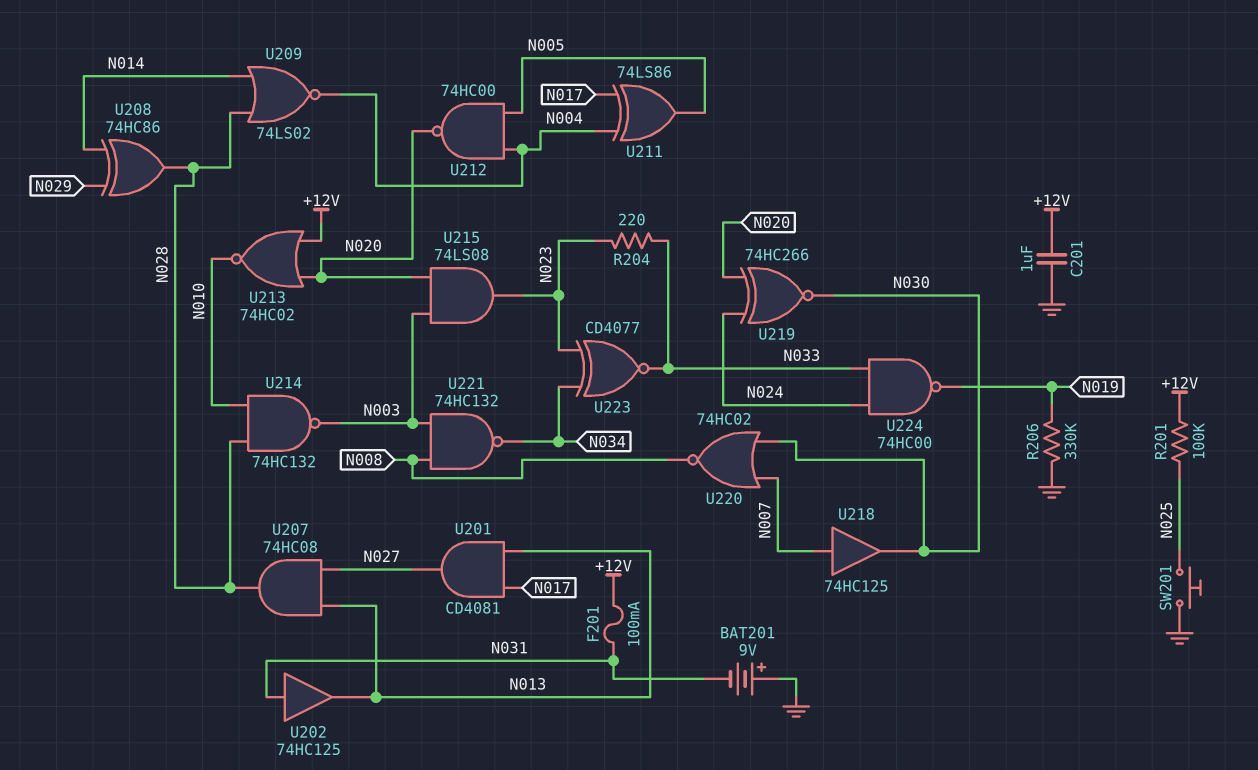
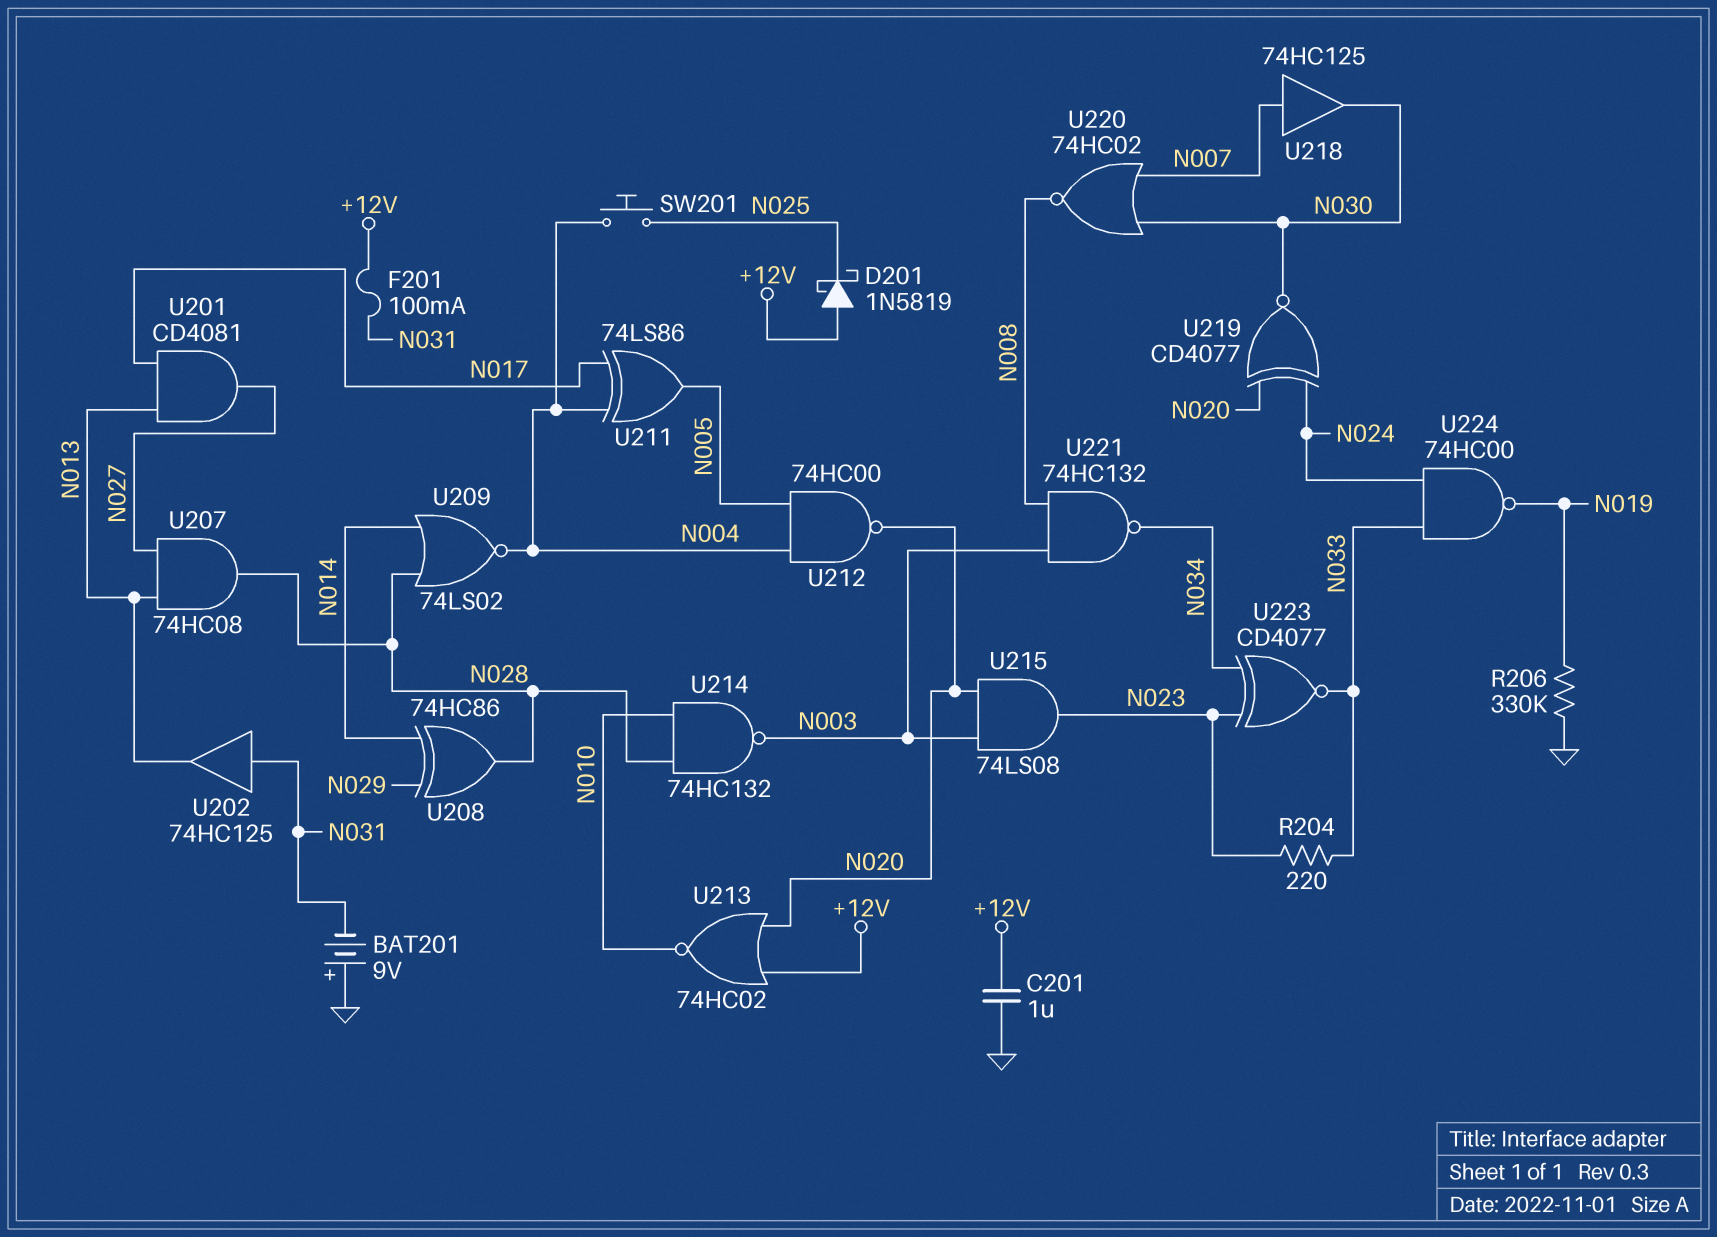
D201: none -> schottky 1N5819 (A +12V, K N025)
R201: 100k (+12V, N025) -> none
SW201: button (GND, N025) -> button (N004, N025)
U219: XNOR 74HC266 (in N020, in N024, out N030) -> XNOR CD4077 (in N020, in N024, out N030)

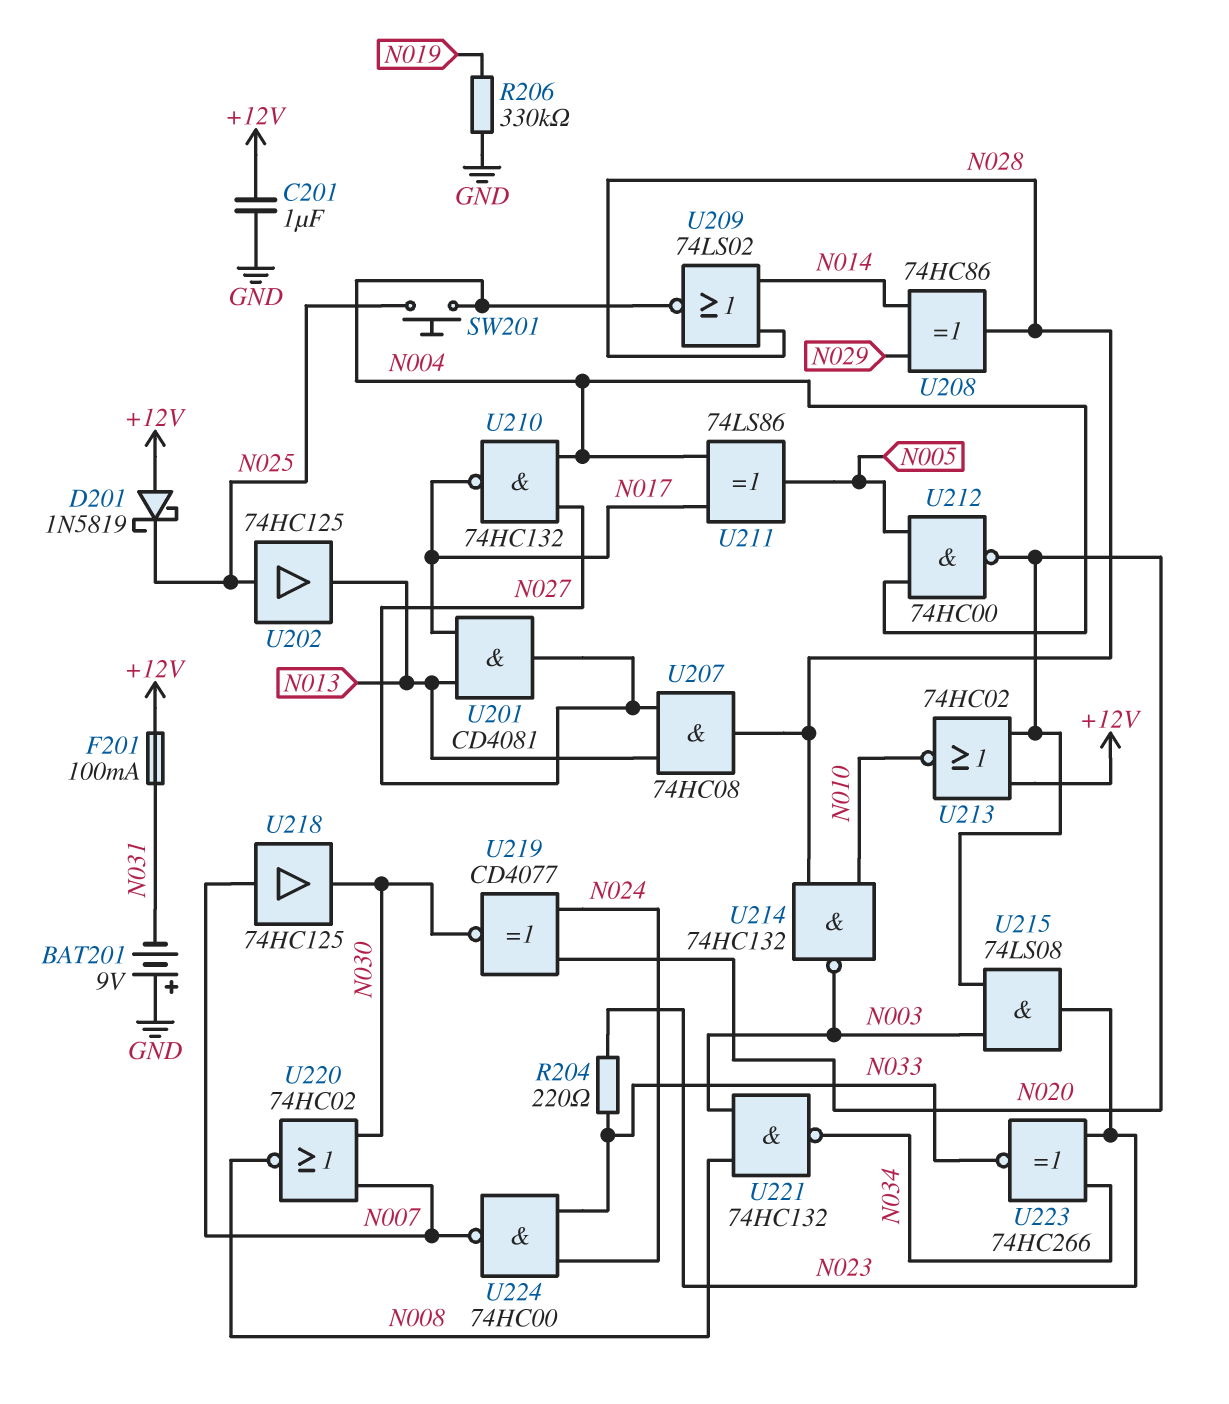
U202: buffer 74HC125 (in N031, out N013) -> buffer 74HC125 (in N025, out N013)
U210: none -> NAND 74HC132 (in N004, in N027, out N017)
U223: XNOR CD4077 (in N023, in N034, out N033) -> XNOR 74HC266 (in N023, in N034, out N033)
U224: NAND 74HC00 (in N024, in N033, out N019) -> NAND 74HC00 (in N024, in N033, out N007)

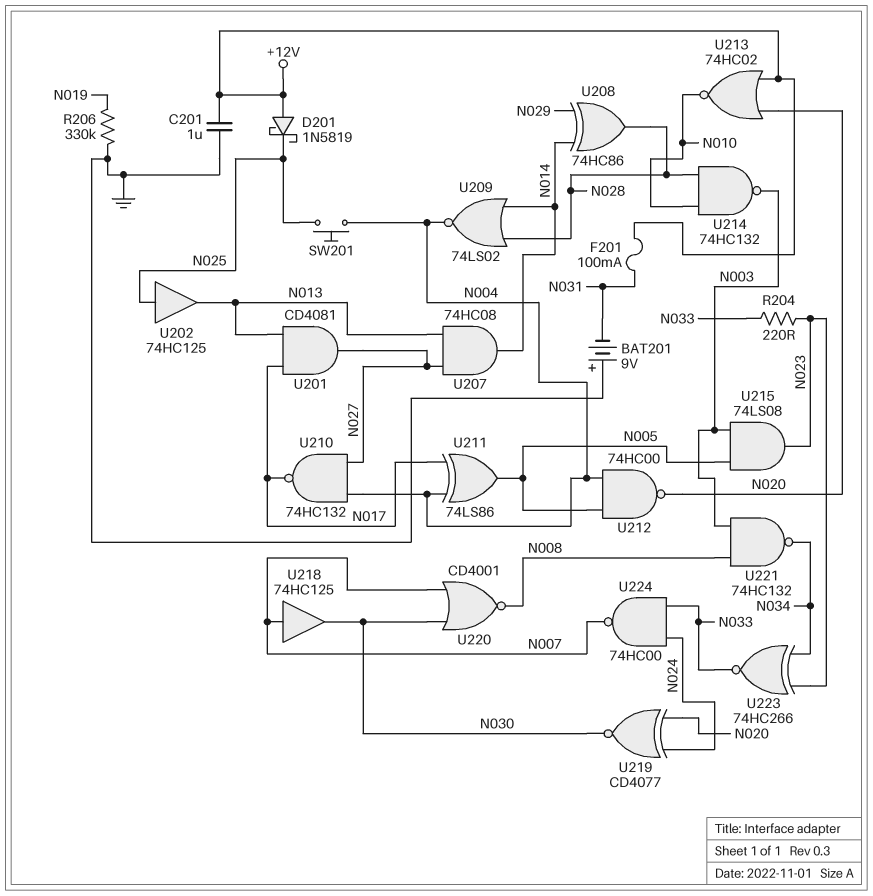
U207: AND 74HC08 (in N013, in N027, out N028) -> AND 74HC08 (in N013, in N027, out N014)
U215: AND 74LS08 (in N003, in N020, out N023) -> AND 74LS08 (in N003, in N005, out N023)
U220: NOR 74HC02 (in N007, in N030, out N008) -> NOR CD4001 (in N007, in N030, out N008)

